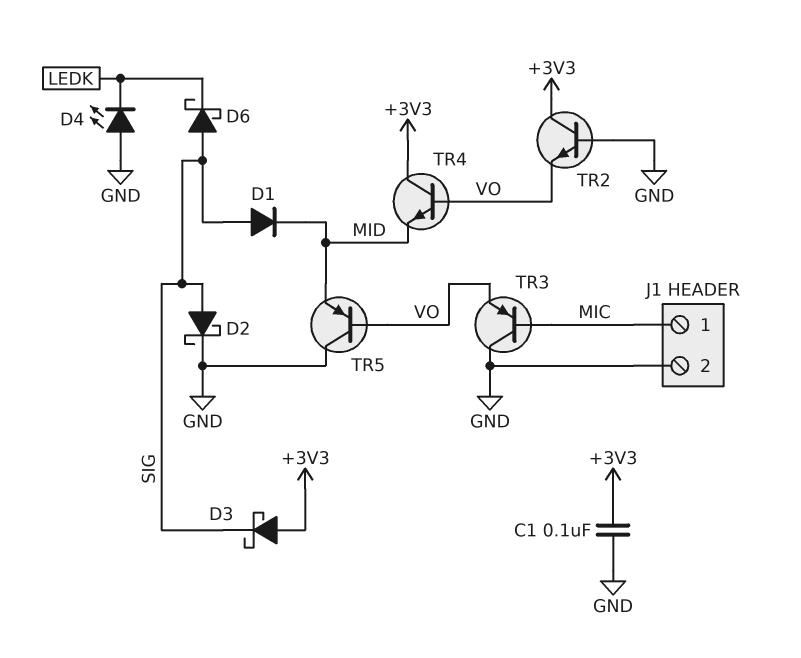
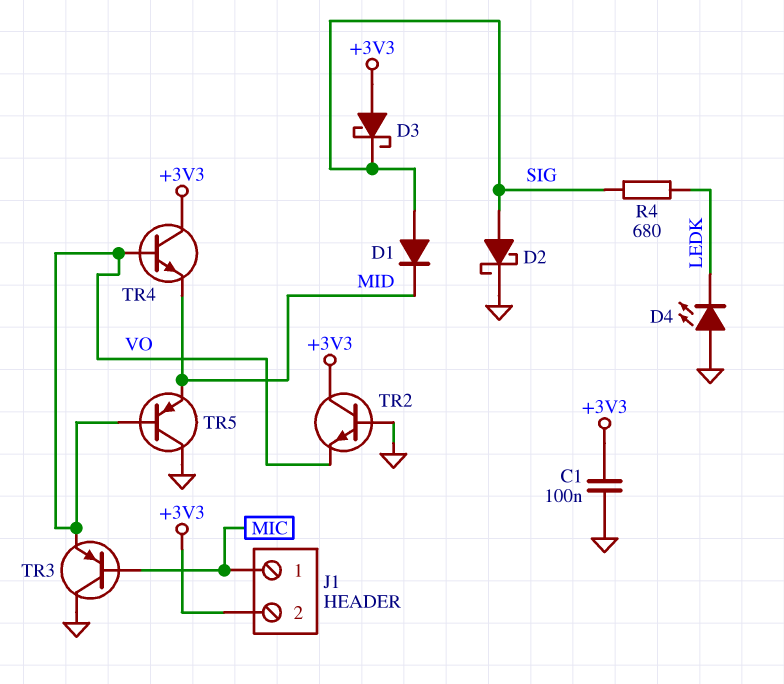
D6: schottky (A SIG, K LEDK) -> none
J1 pin 2: GND -> +3V3
R4: none -> 680 (LEDK, SIG)

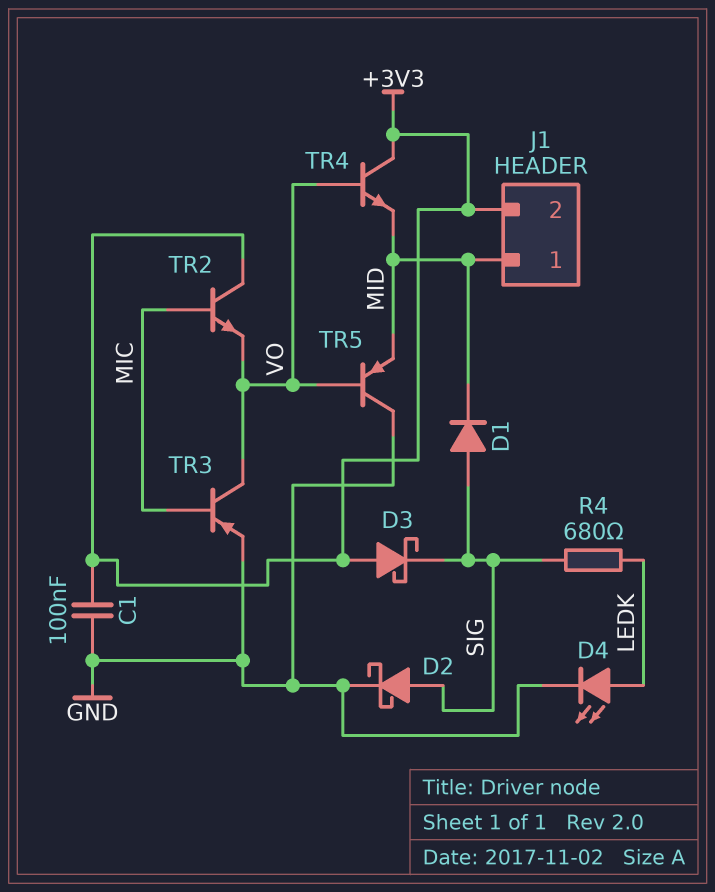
D4: LED (A GND, K LEDK) -> LED (A LEDK, K GND)
J1 pin 1: MIC -> MID
TR2: NPN (B GND, C +3V3, E VO) -> NPN (B MIC, C +3V3, E VO)
TR3: PNP (B MIC, C GND, E VO) -> PNP (B MIC, C VO, E GND)

